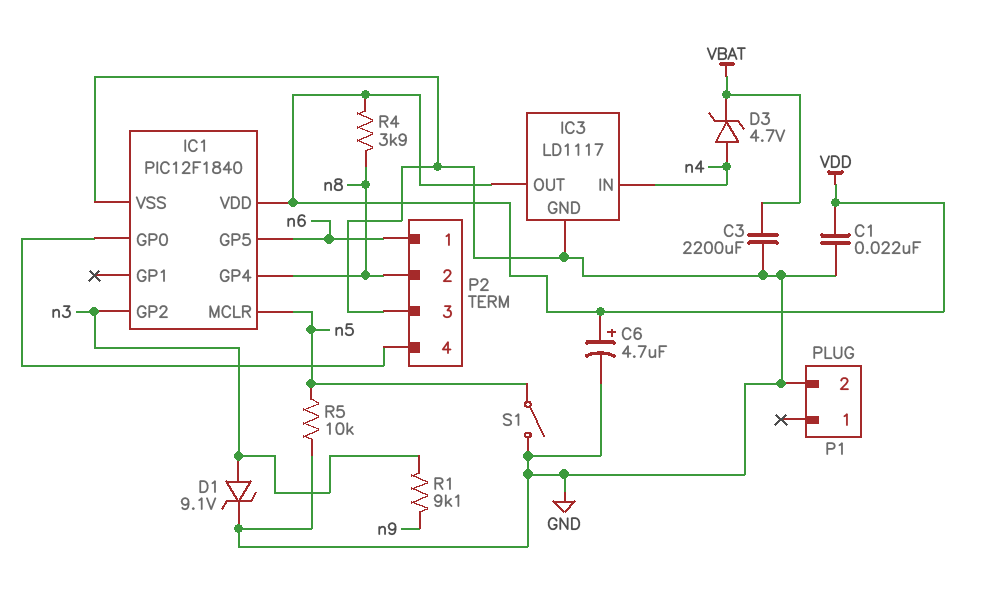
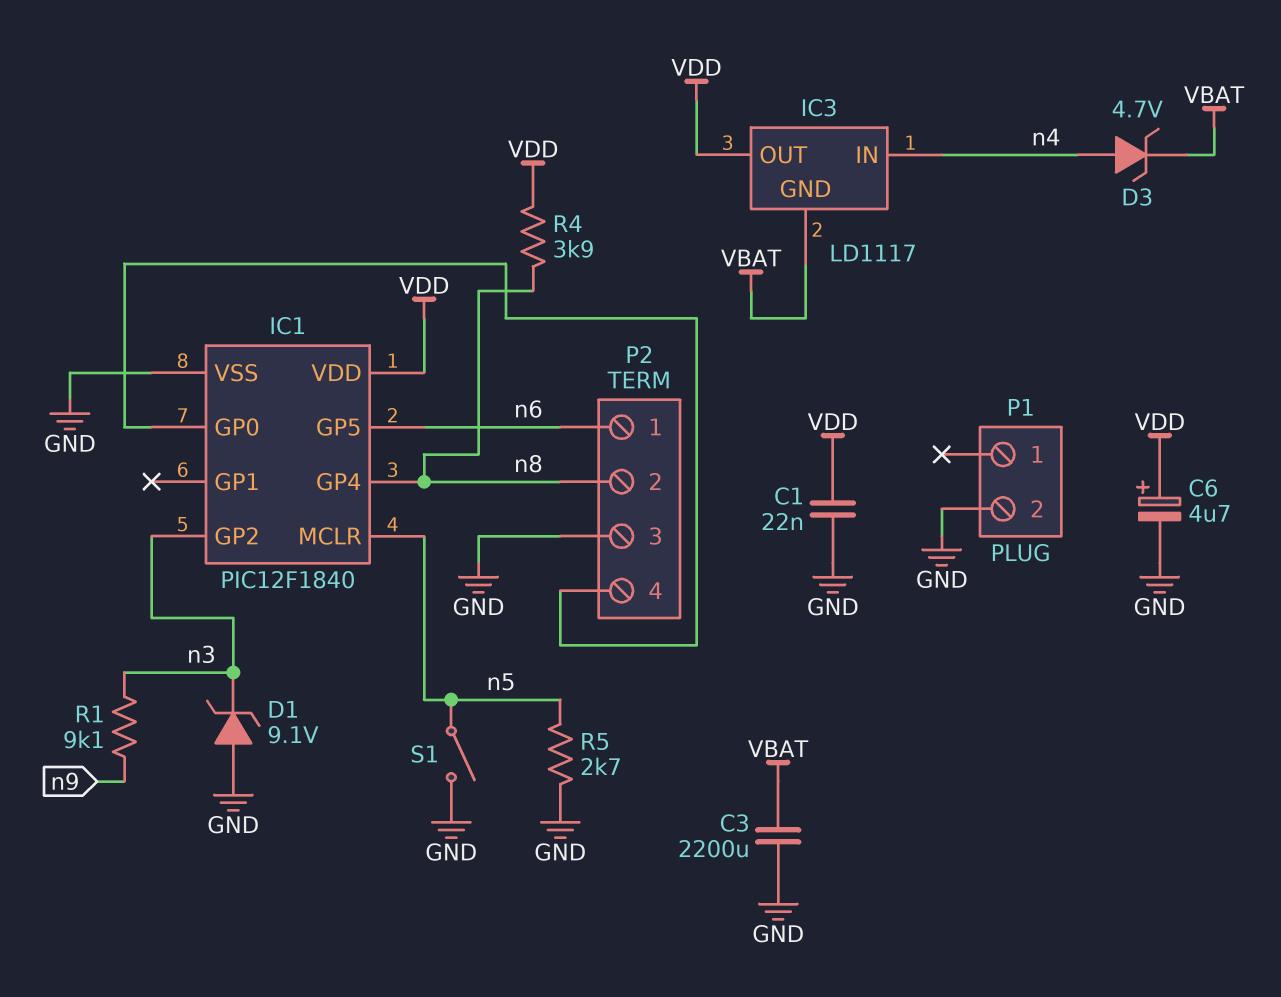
D1: zener 9.1V (A n3, K GND) -> zener 9.1V (A GND, K n3)
IC3 pin GND: GND -> VBAT
R5: 10k (GND, n5) -> 2.7k (GND, n5)

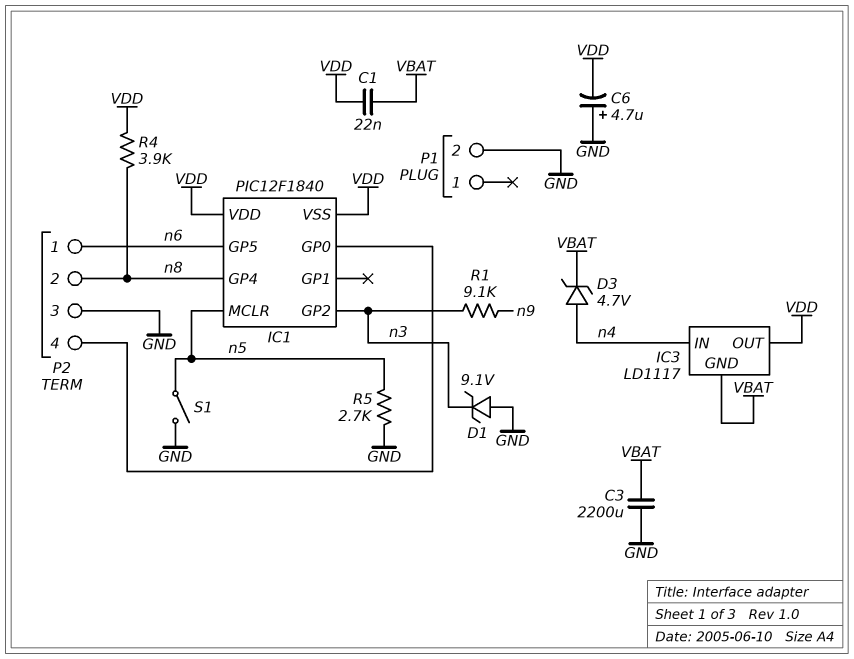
C1: 22nF (GND, VDD) -> 22nF (VBAT, VDD)
C6: 4.7uF (plus VDD, minus GND) -> 4.7uF (plus GND, minus VDD)
IC1 pin VSS: GND -> VDD

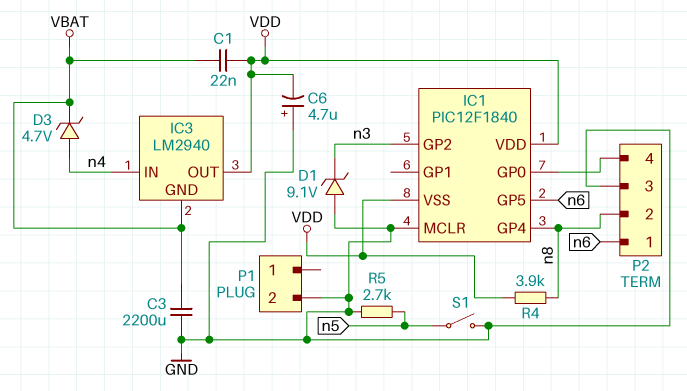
IC1 pin MCLR: n5 -> GND
IC3: LD1117 -> LM2940
R1: 9.1k (n3, n9) -> none

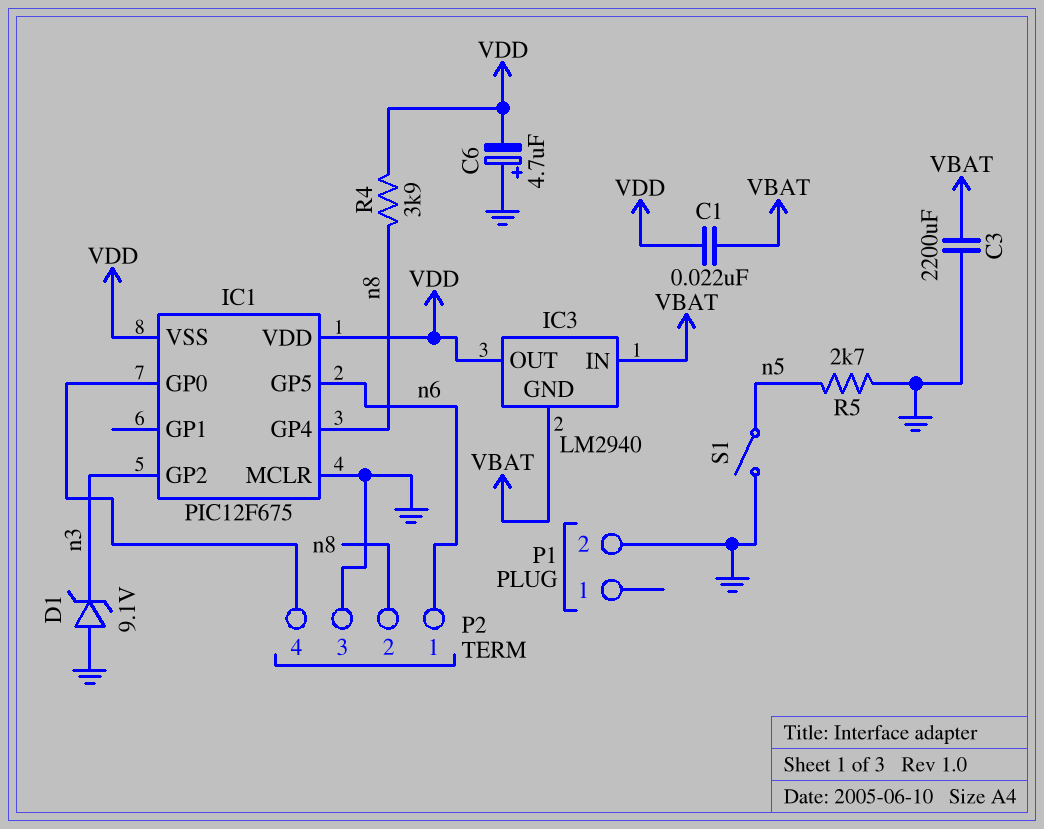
D3: zener 4.7V (A n4, K VBAT) -> none
IC1: PIC12F1840 -> PIC12F675
IC3 pin IN: n4 -> VBAT

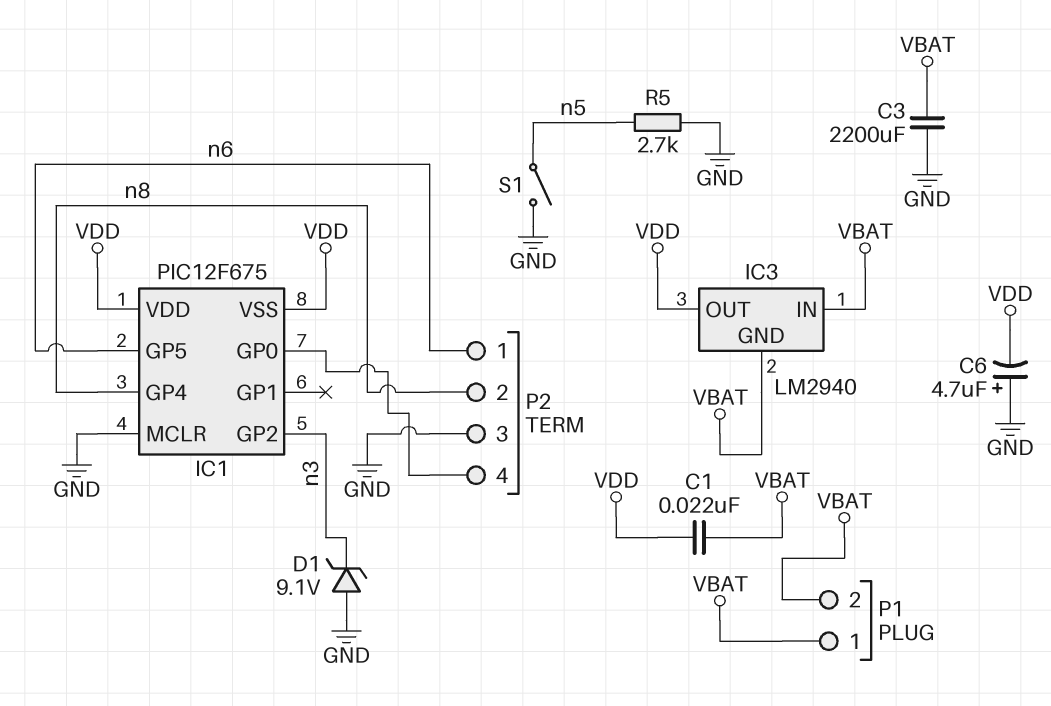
P1 pin 1: none -> VBAT
P1 pin 2: GND -> VBAT
R4: 3.9k (VDD, n8) -> none

